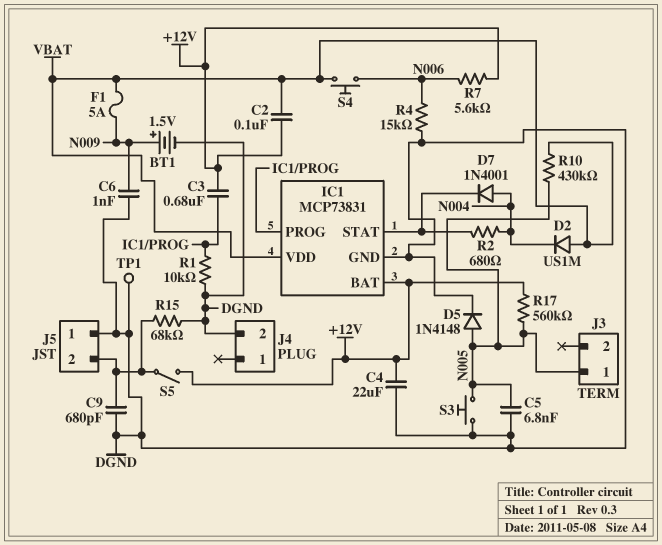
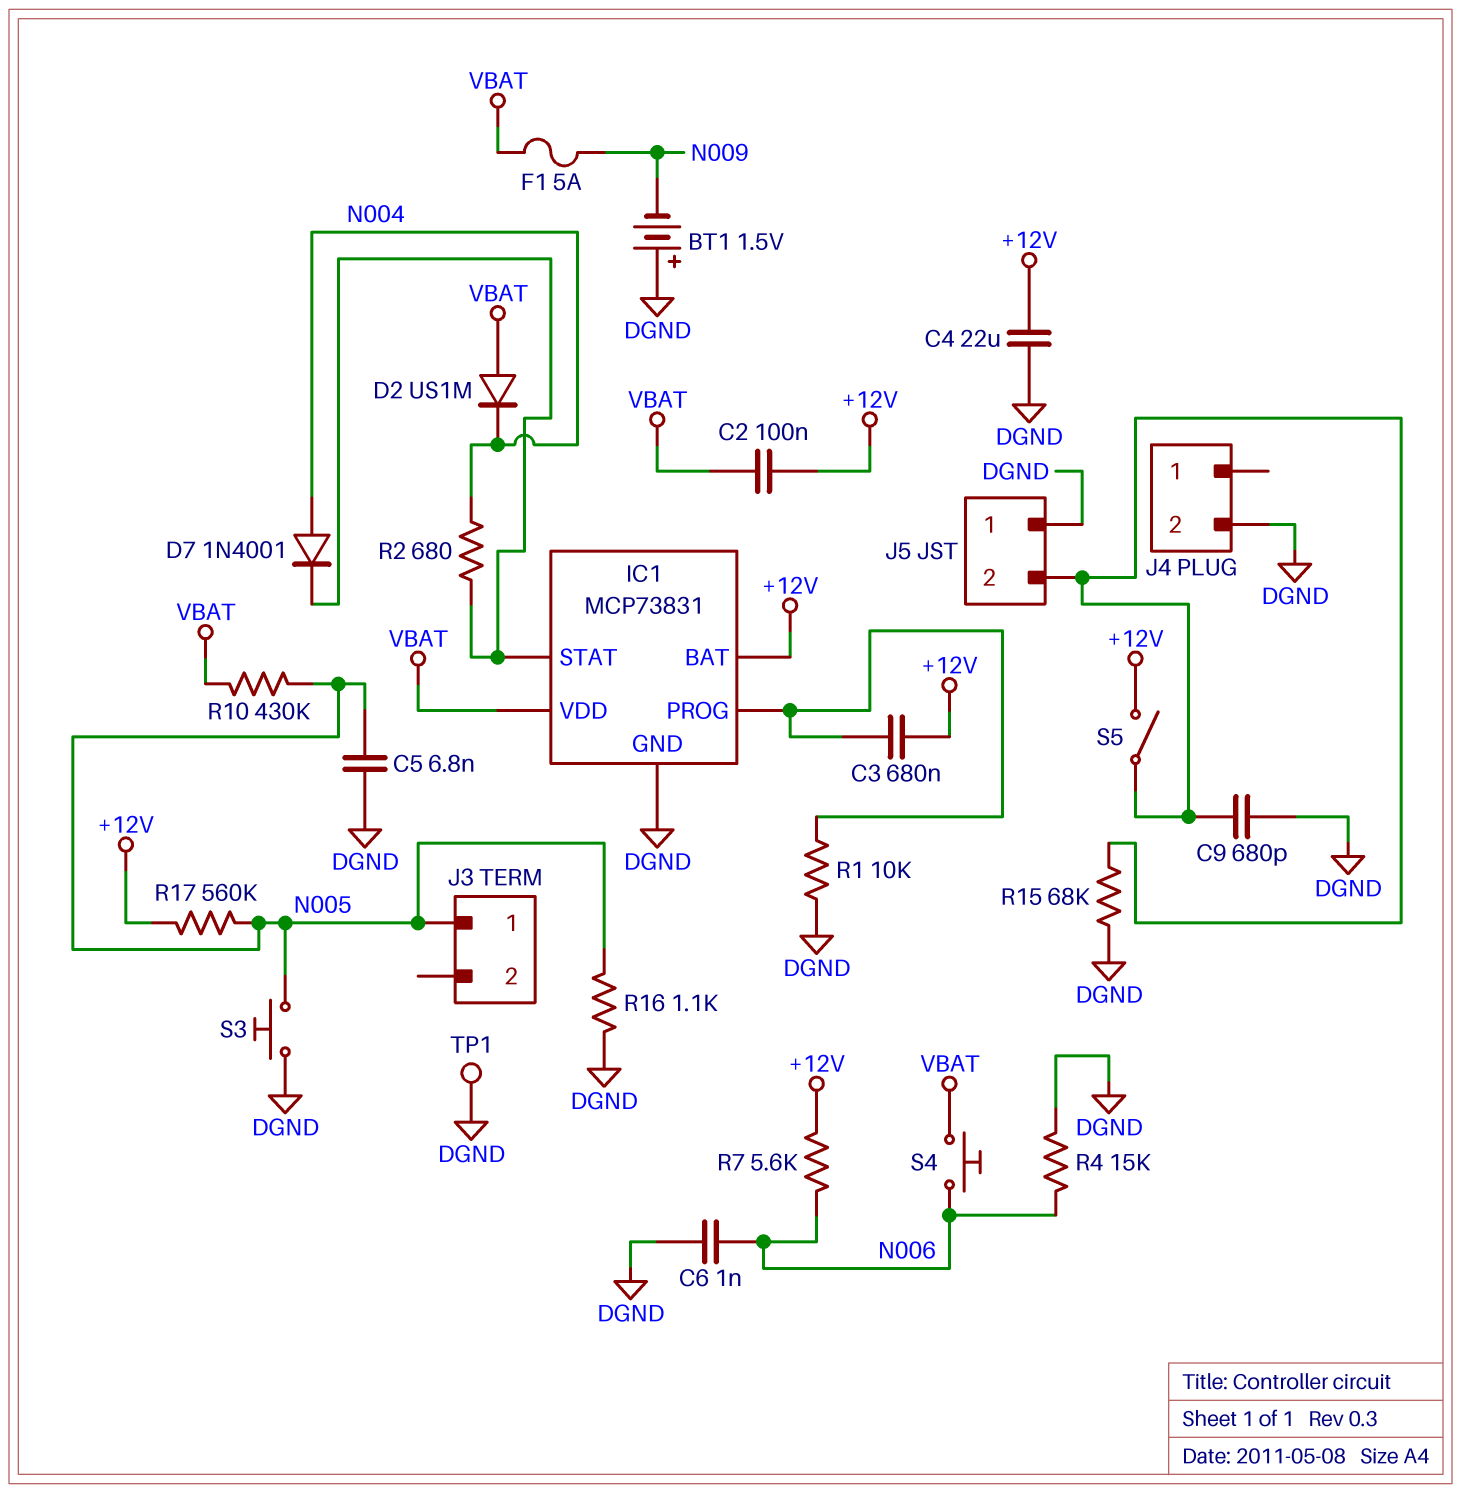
BT1: 1.5V (plus N009, minus DGND) -> 1.5V (plus DGND, minus N009)
C6: 1nF (DGND, N009) -> 1nF (DGND, N006)
D5: diode 1N4148 (A N005, K DGND) -> none
R16: none -> 1.1k (DGND, N005)

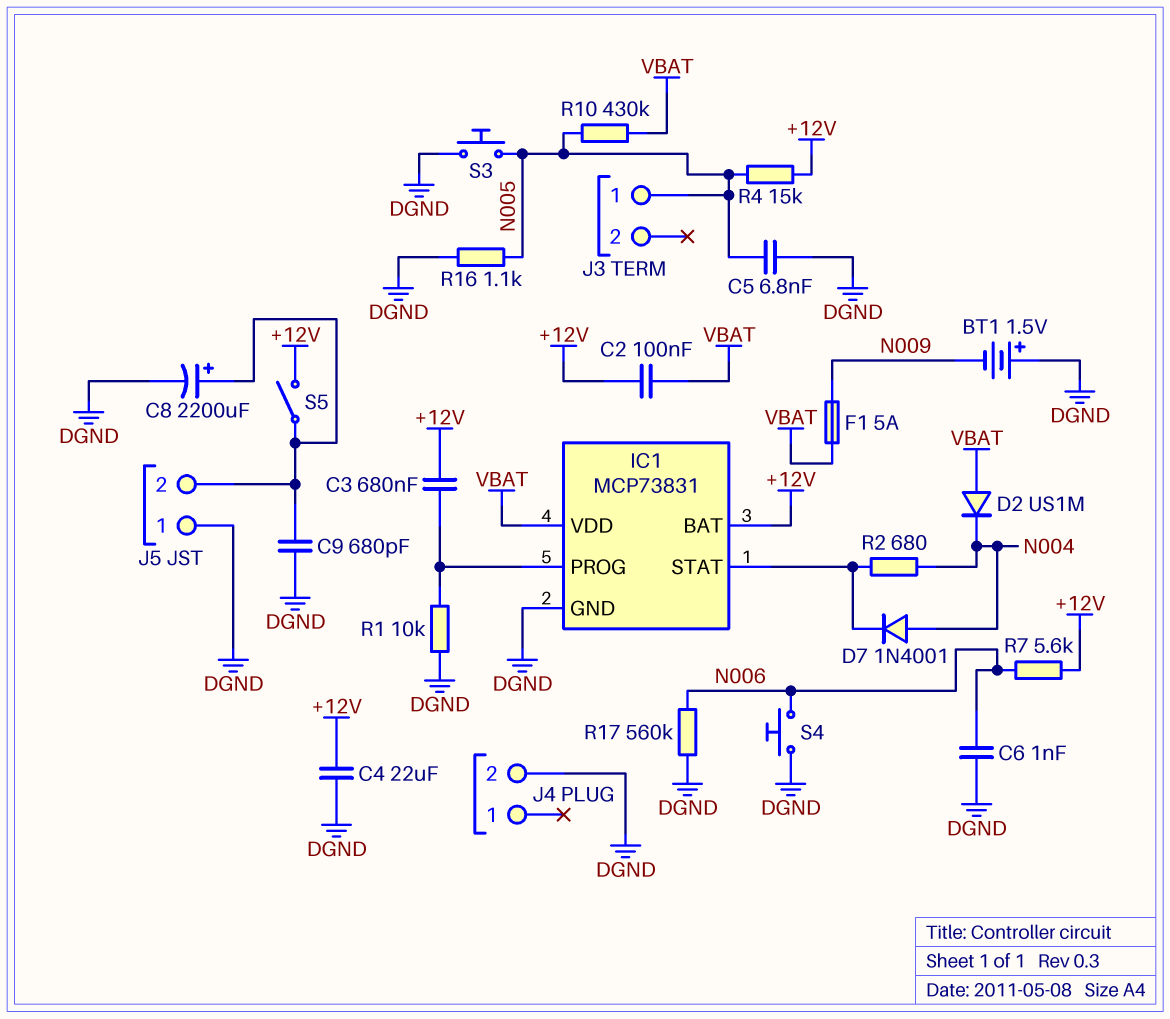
C8: none -> 2200uF (plus J5/2, minus DGND)
R4: 15k (DGND, N006) -> 15k (+12V, N005)
R15: 68k (DGND, J5/2) -> none
R17: 560k (+12V, N005) -> 560k (DGND, N006)
S4: button (N006, VBAT) -> button (DGND, N006)
TP1: test point (DGND) -> none

